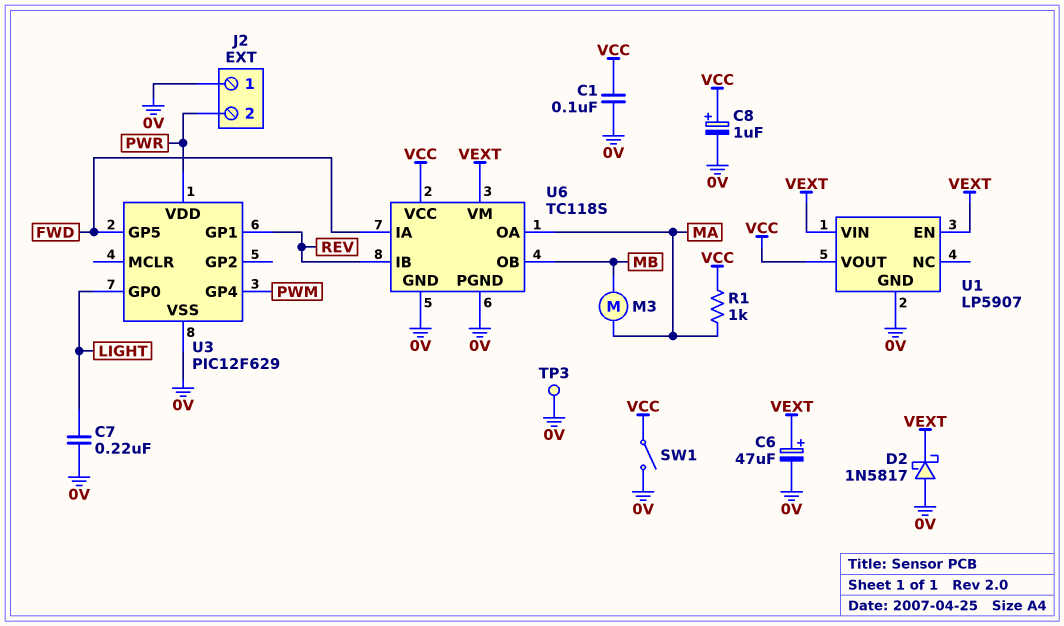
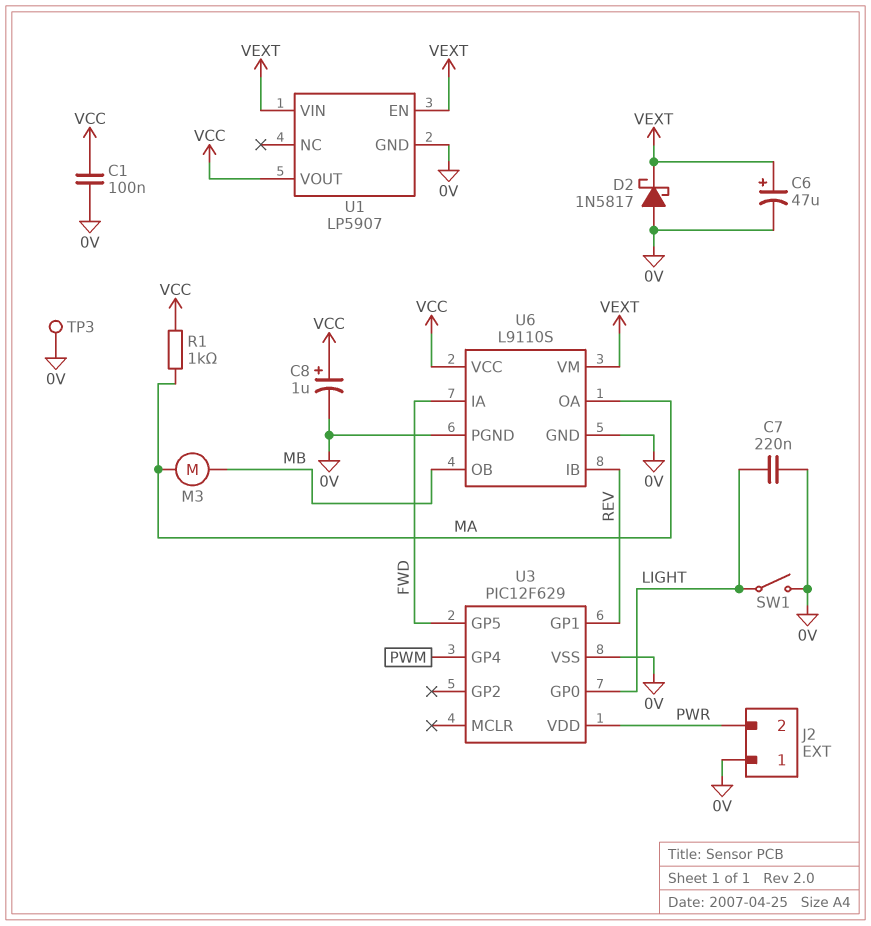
SW1: switch (0V, VCC) -> switch (0V, LIGHT)
U6: TC118S -> L9110S

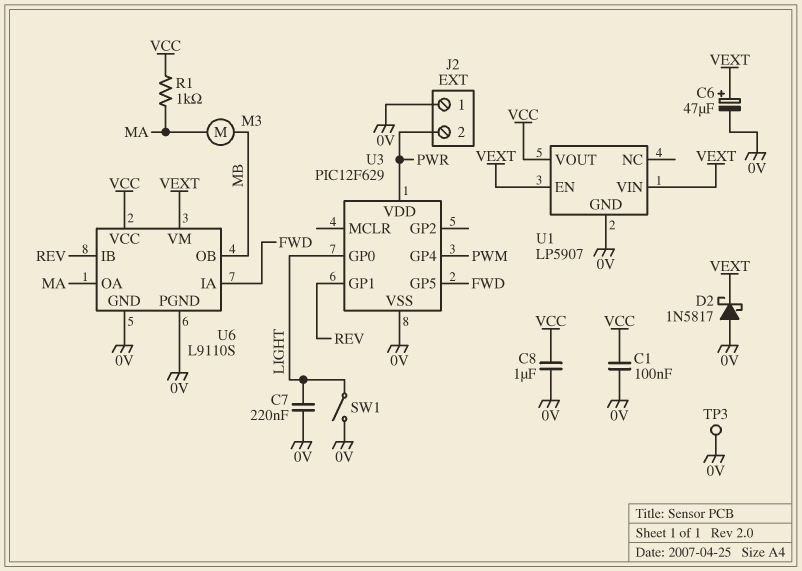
C8: 1uF (plus VCC, minus 0V) -> 1uF (0V, VCC)

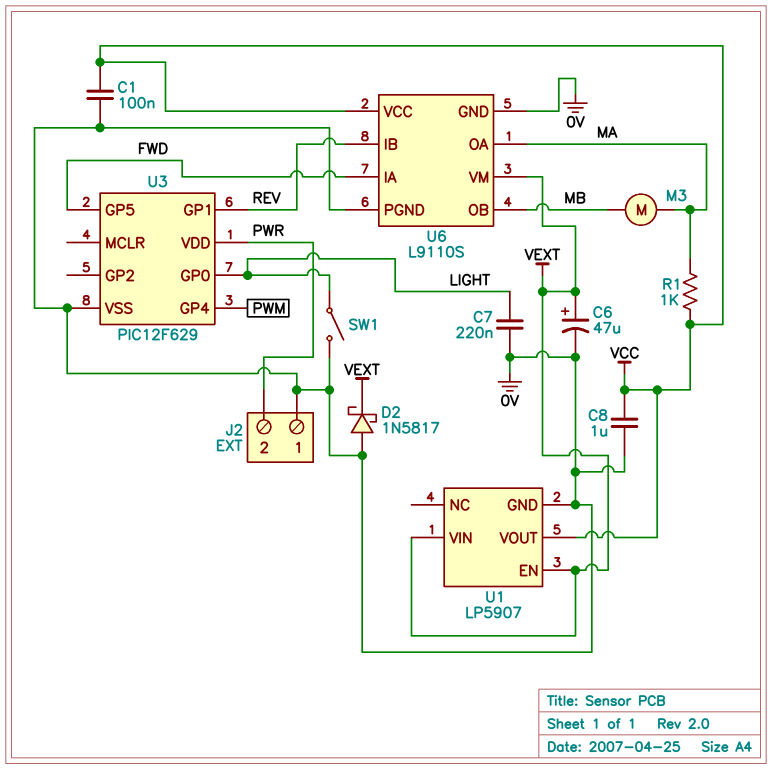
TP3: test point (0V) -> none

